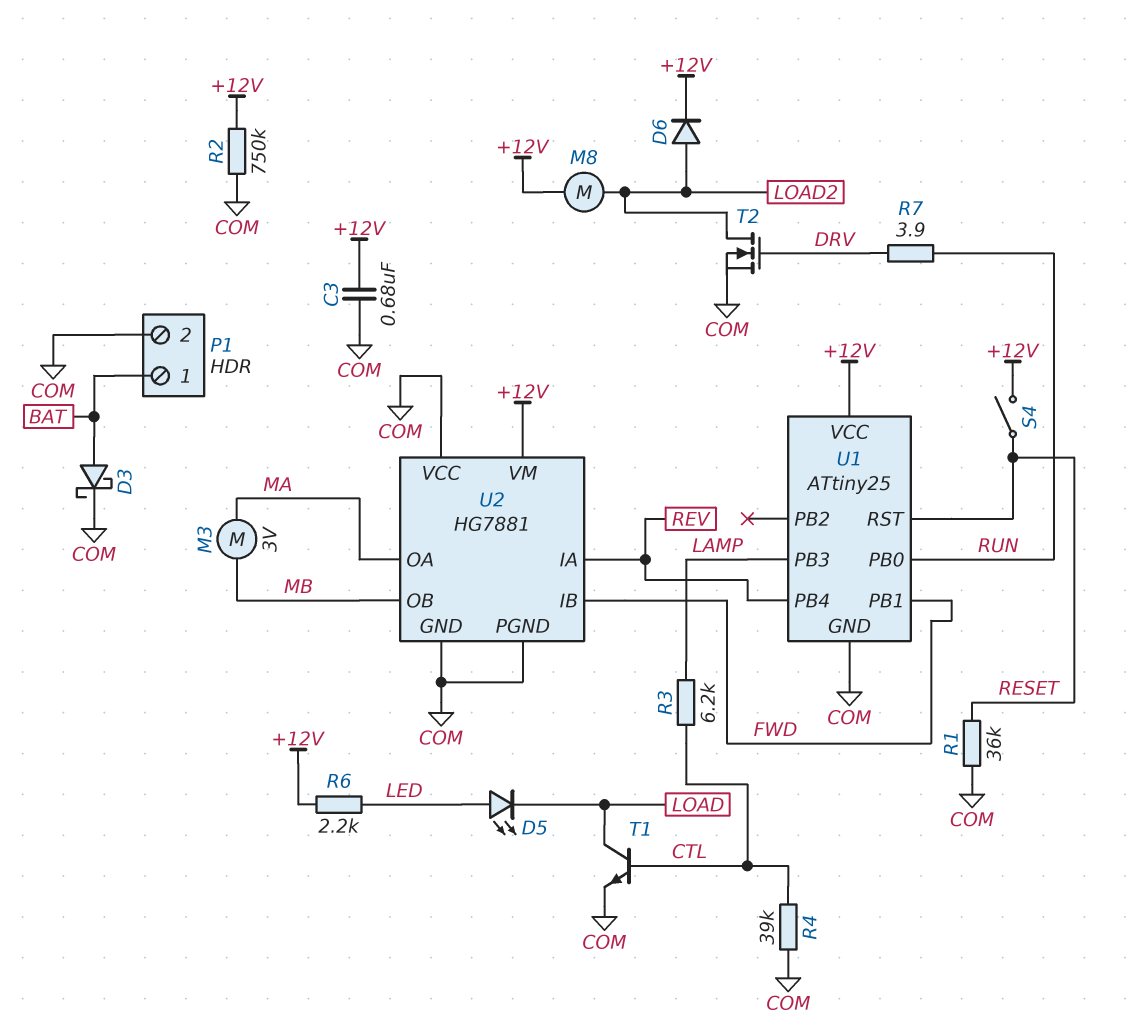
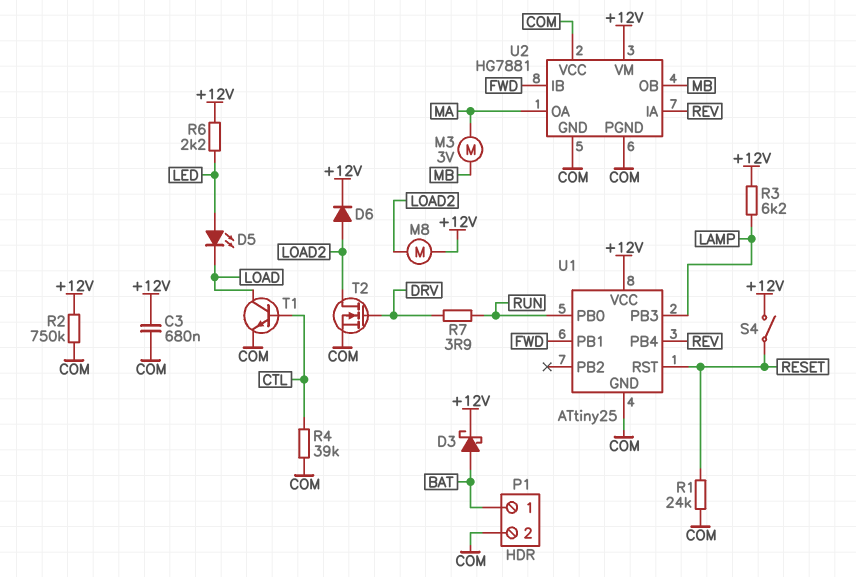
D3: schottky (A BAT, K COM) -> schottky (A BAT, K +12V)
R1: 36k (COM, RESET) -> 24k (COM, RESET)
R3: 6.2k (CTL, LAMP) -> 6.2k (+12V, LAMP)

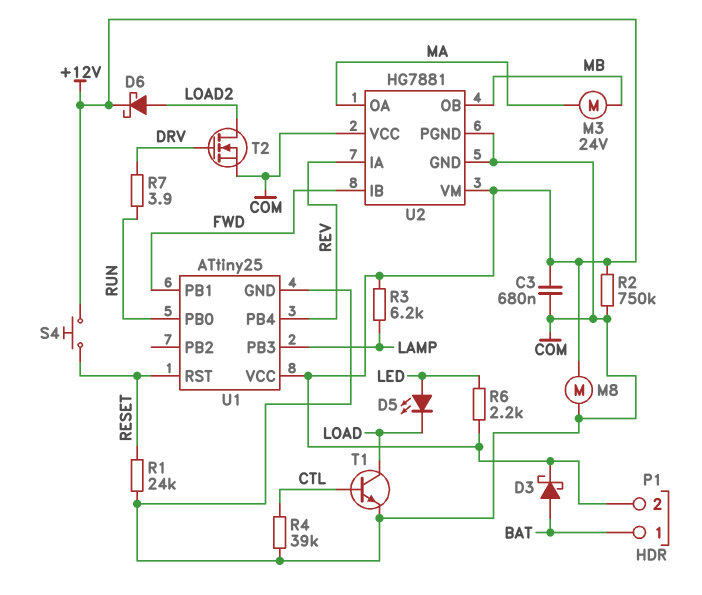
D6: diode (A LOAD2, K +12V) -> schottky (A LOAD2, K +12V)
M3: motor 3V (MA, MB) -> motor 24V (MA, MB)
M8: motor (+12V, LOAD2) -> motor (+12V, COM)
P1 pin 2: COM -> +12V
S4: switch (+12V, RESET) -> button (+12V, RESET)

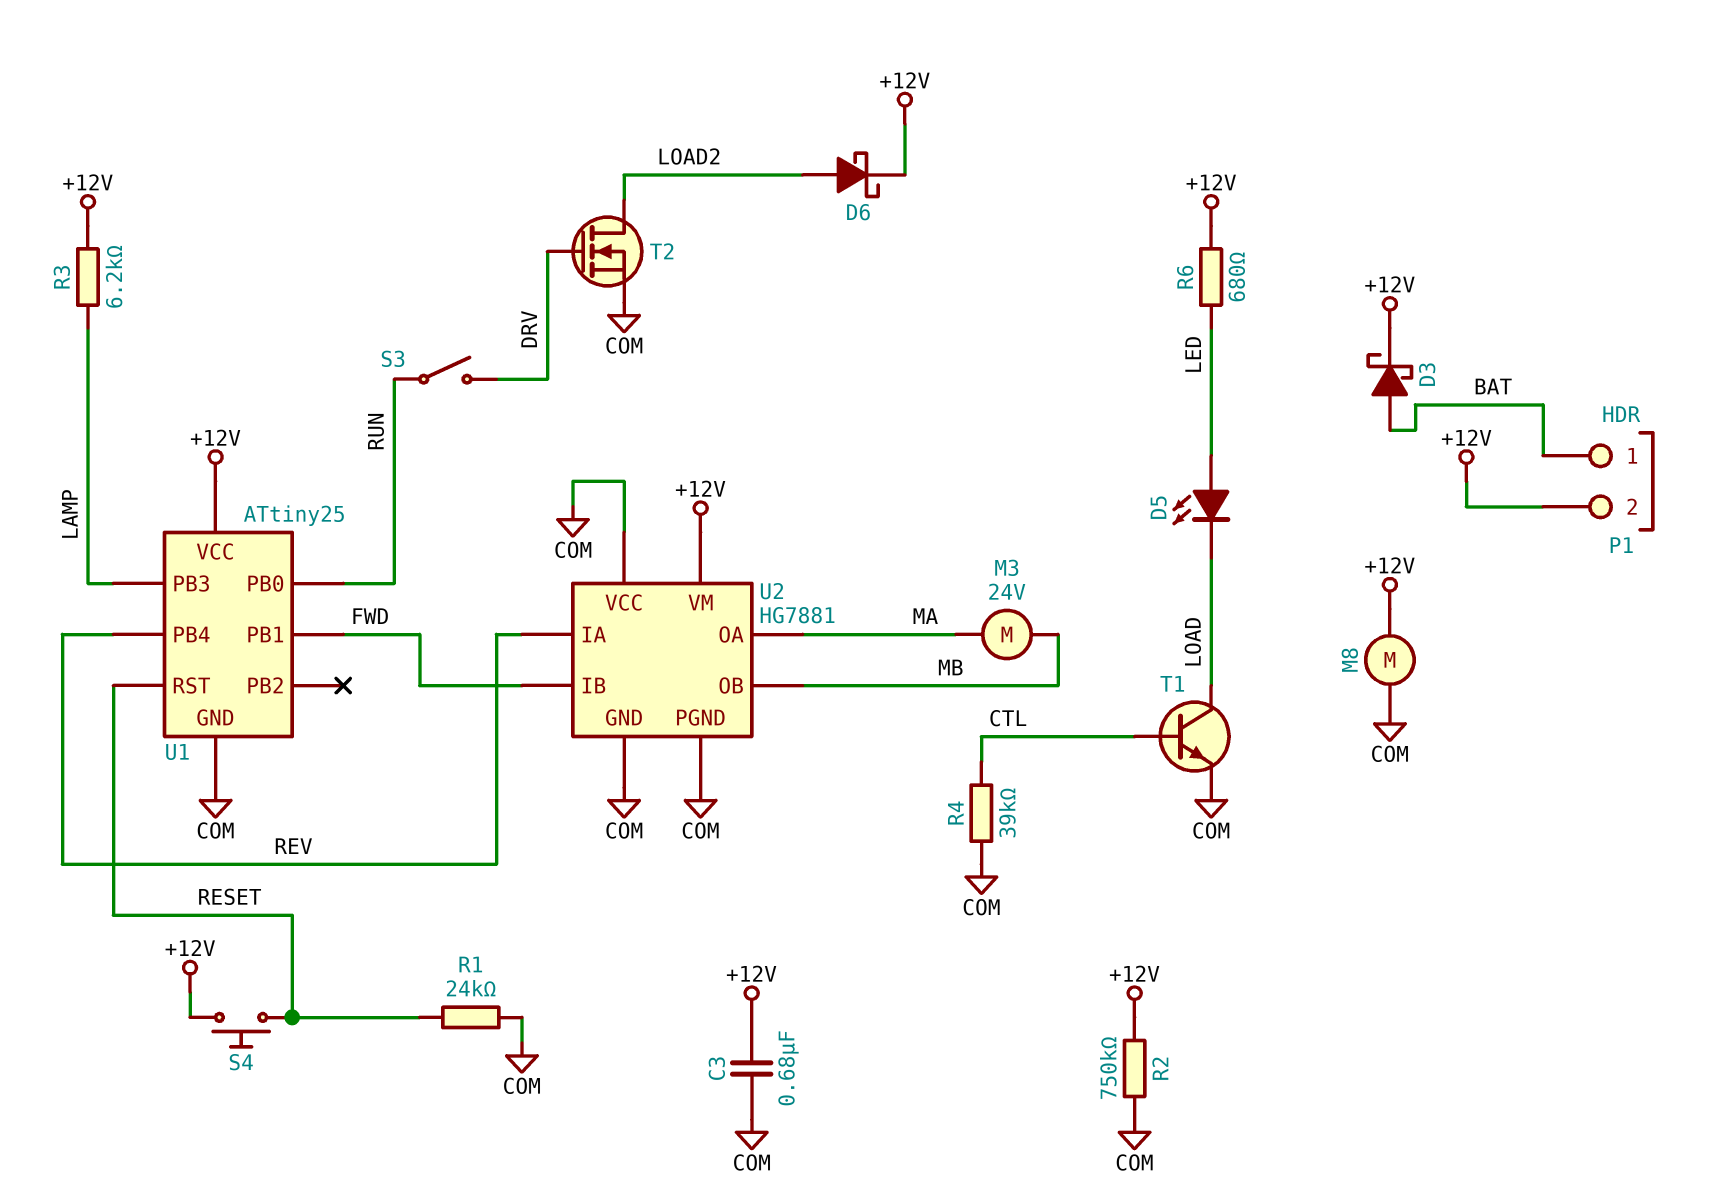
R6: 2.2k (+12V, LED) -> 680 (+12V, LED)
R7: 3.9 (DRV, RUN) -> none
S3: none -> switch (DRV, RUN)

